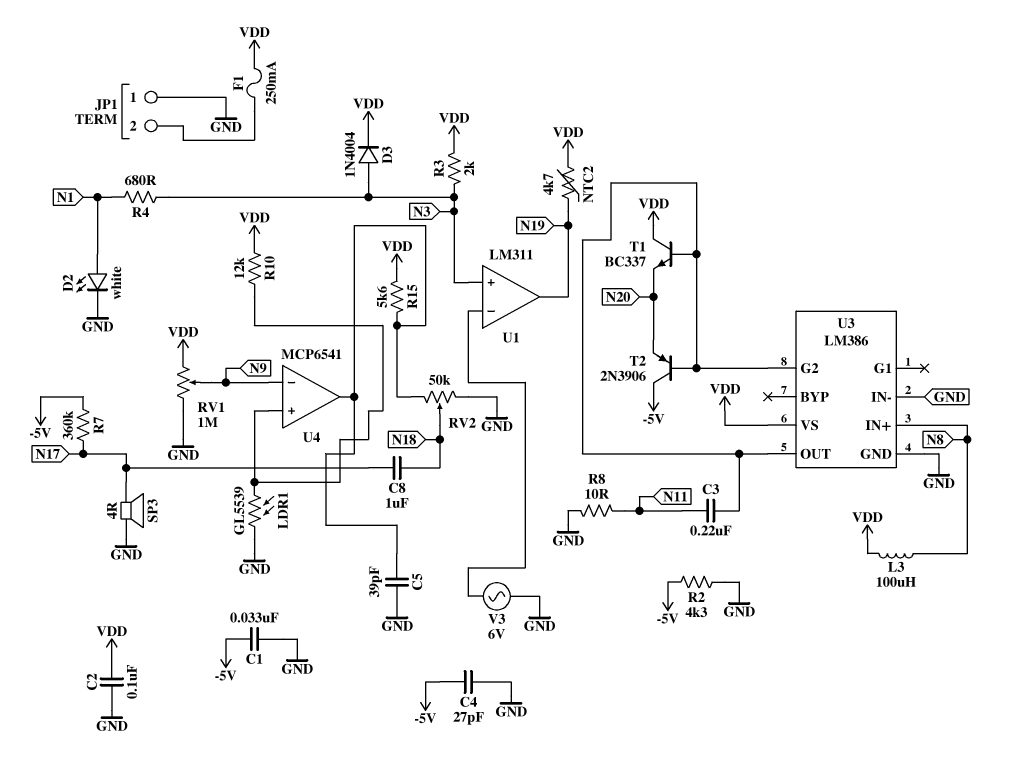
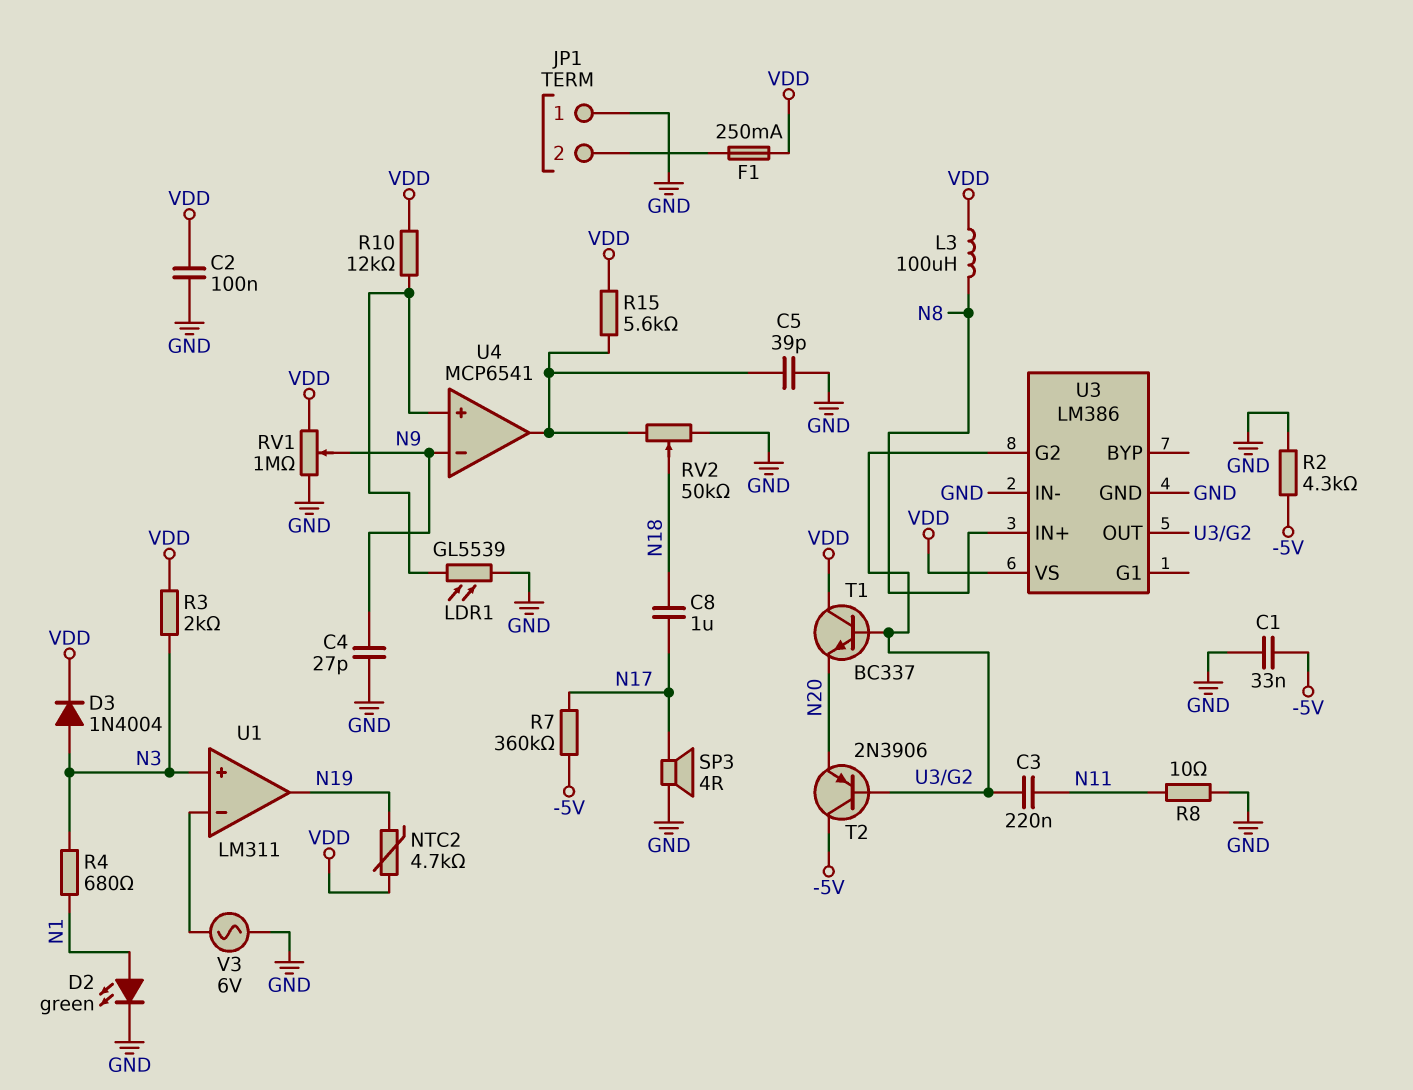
C4: 27pF (-5V, GND) -> 27pF (GND, N9)
D2: LED white (A N1, K GND) -> LED green (A N1, K GND)

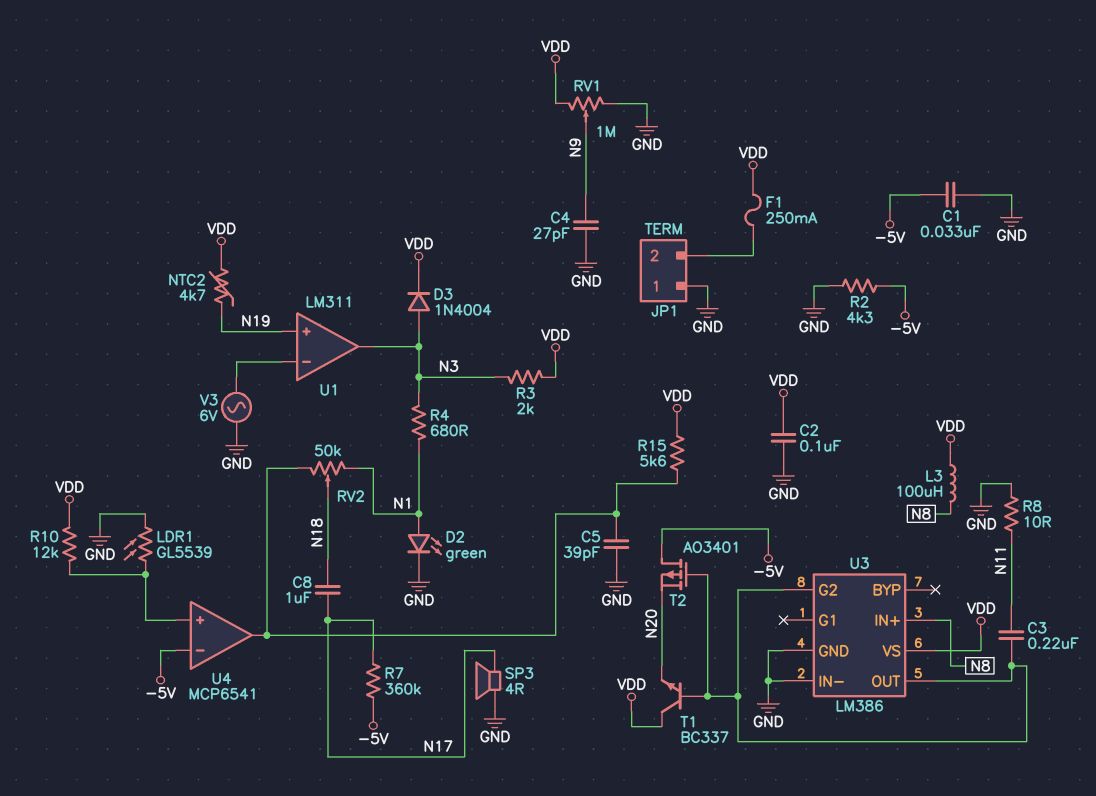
RV2: 50k (GND, U4/out, wiper N18) -> 50k (N1, U4/out, wiper N18)
T2: PNP 2N3906 (B U3/G2, C -5V, E N20) -> PMOS AO3401 (G U3/G2, D -5V, S N20)
U1 pin in+: N3 -> N19
U1 pin out: N19 -> N3
U4 pin in-: N9 -> -5V

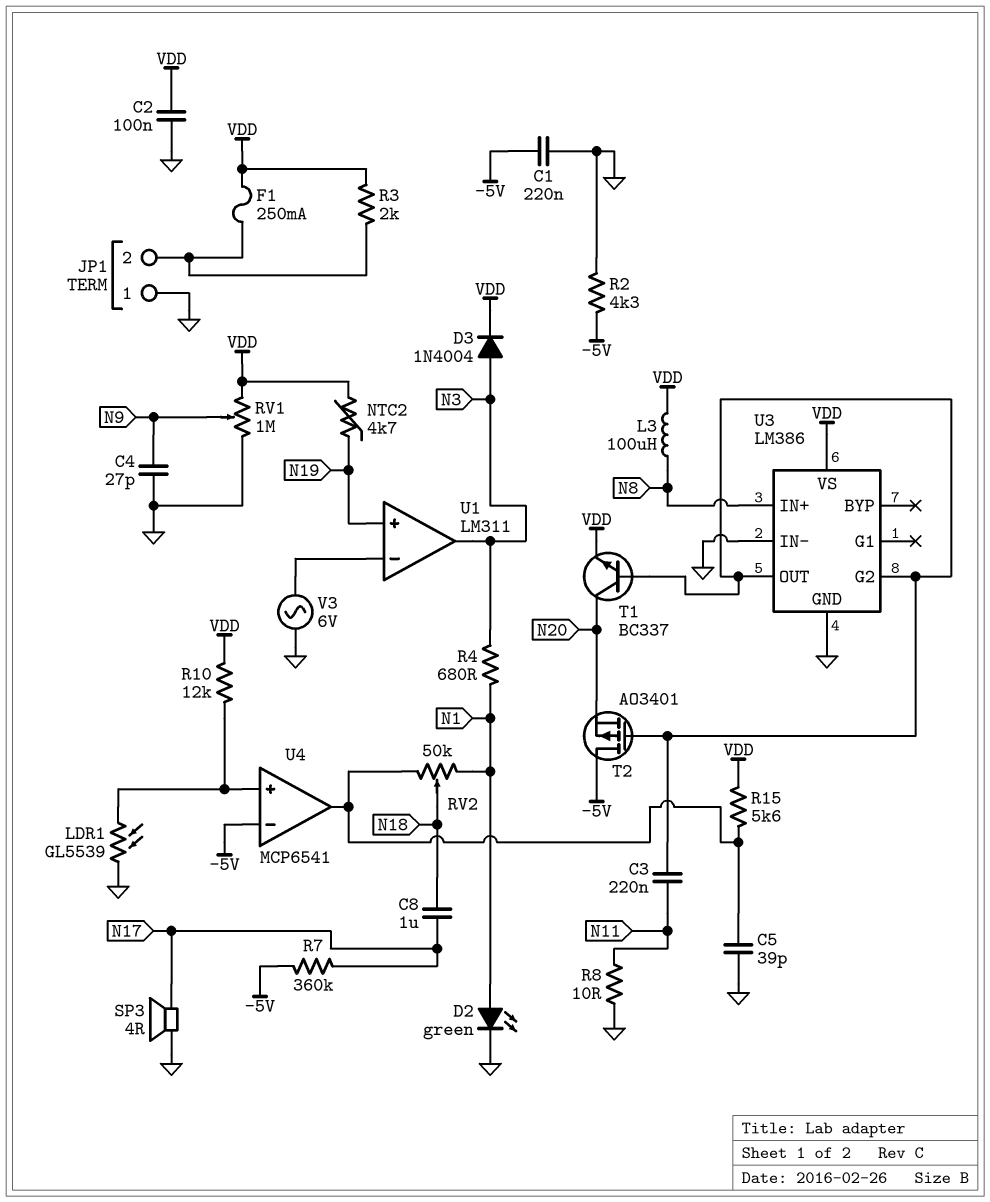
C1: 33nF (-5V, GND) -> 220nF (-5V, GND)
R3: 2k (N3, VDD) -> 2k (JP1/2, VDD)
T1: NPN BC337 (B U3/G2, C VDD, E N20) -> NPN BC337 (B U3/G2, C N20, E VDD)

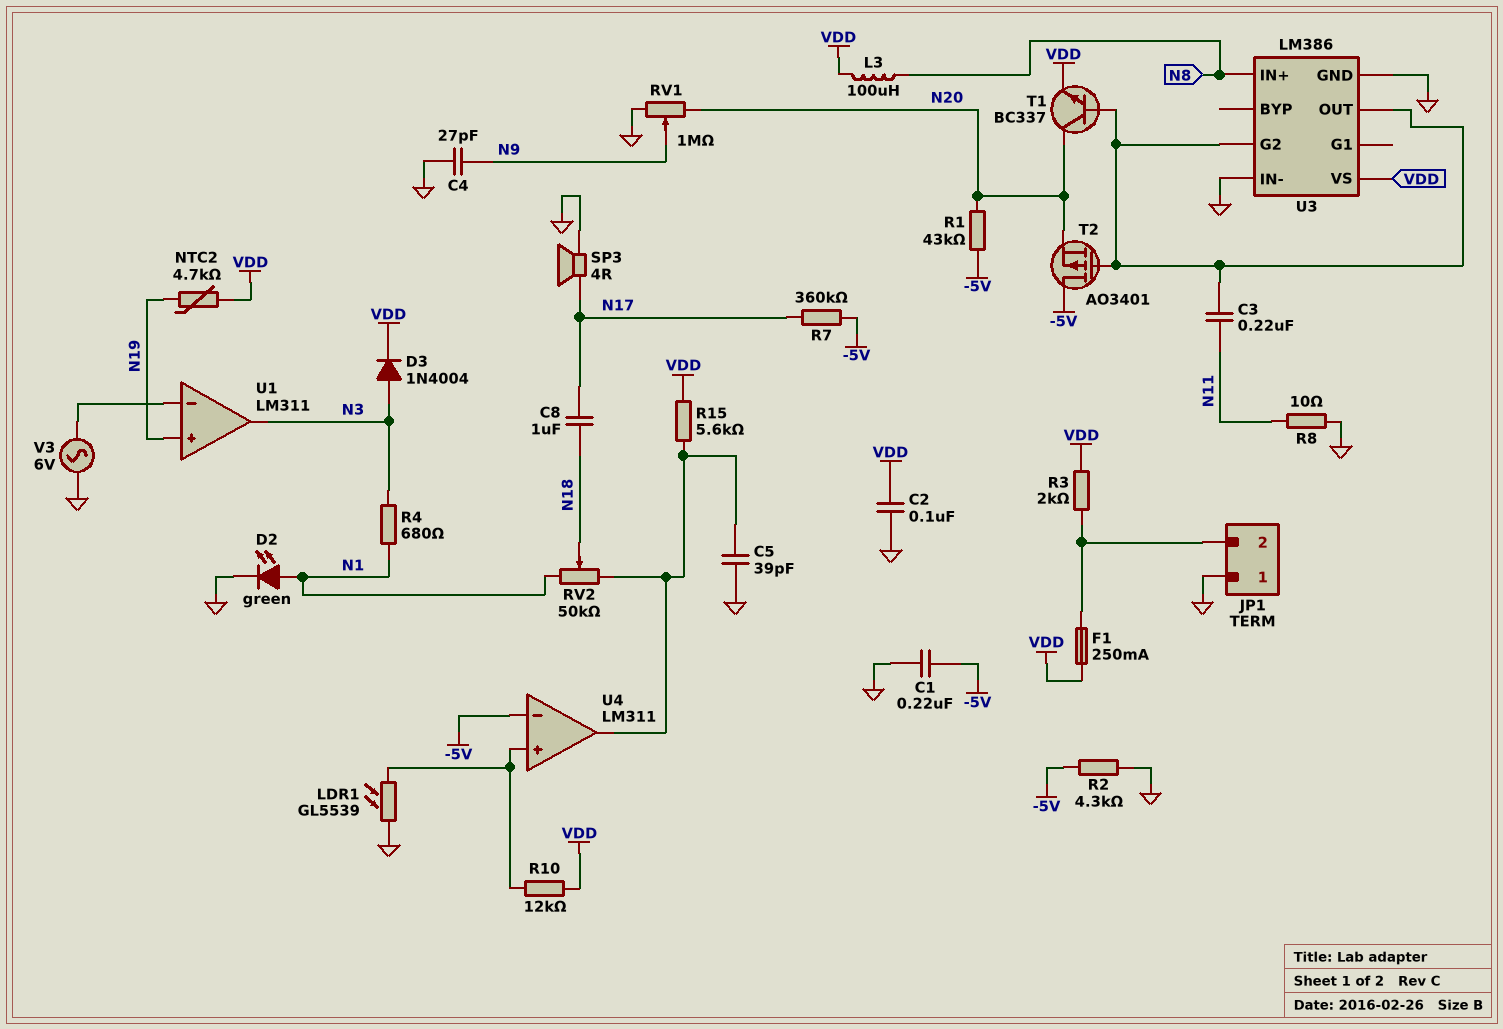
R1: none -> 43k (-5V, N20)
RV1: 1M (GND, VDD, wiper N9) -> 1M (GND, N20, wiper N9)
U4: MCP6541 -> LM311

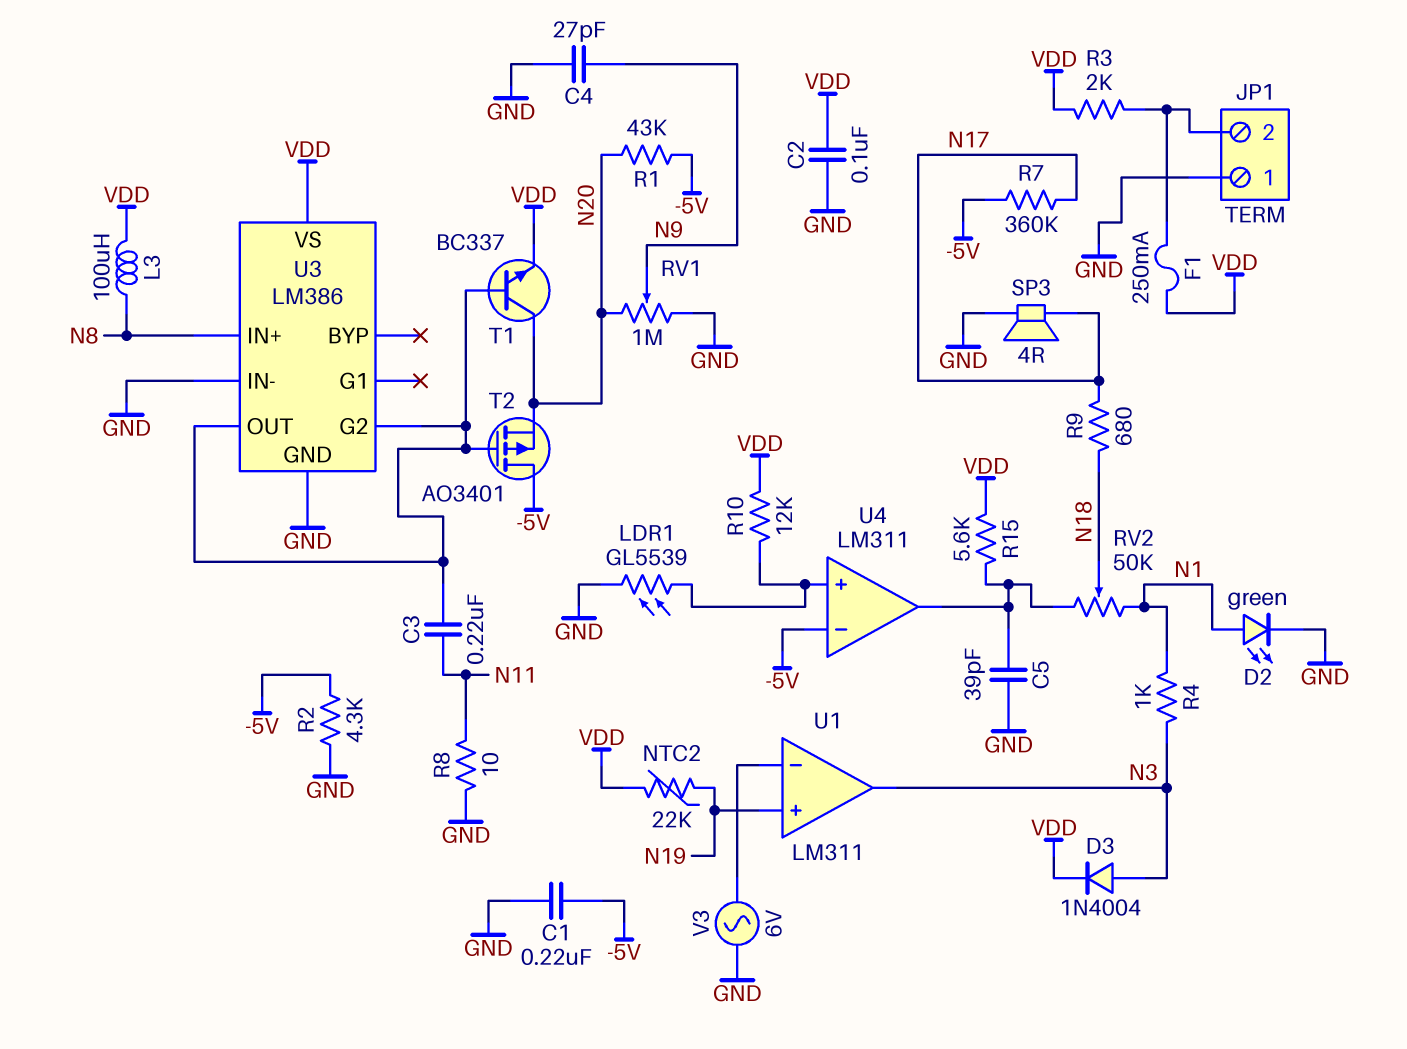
C8: 1uF (N17, N18) -> none
NTC2: 4.7k (N19, VDD) -> 22k (N19, VDD)
R4: 680 (N1, N3) -> 1k (N1, N3)
R9: none -> 680 (N17, N18)

